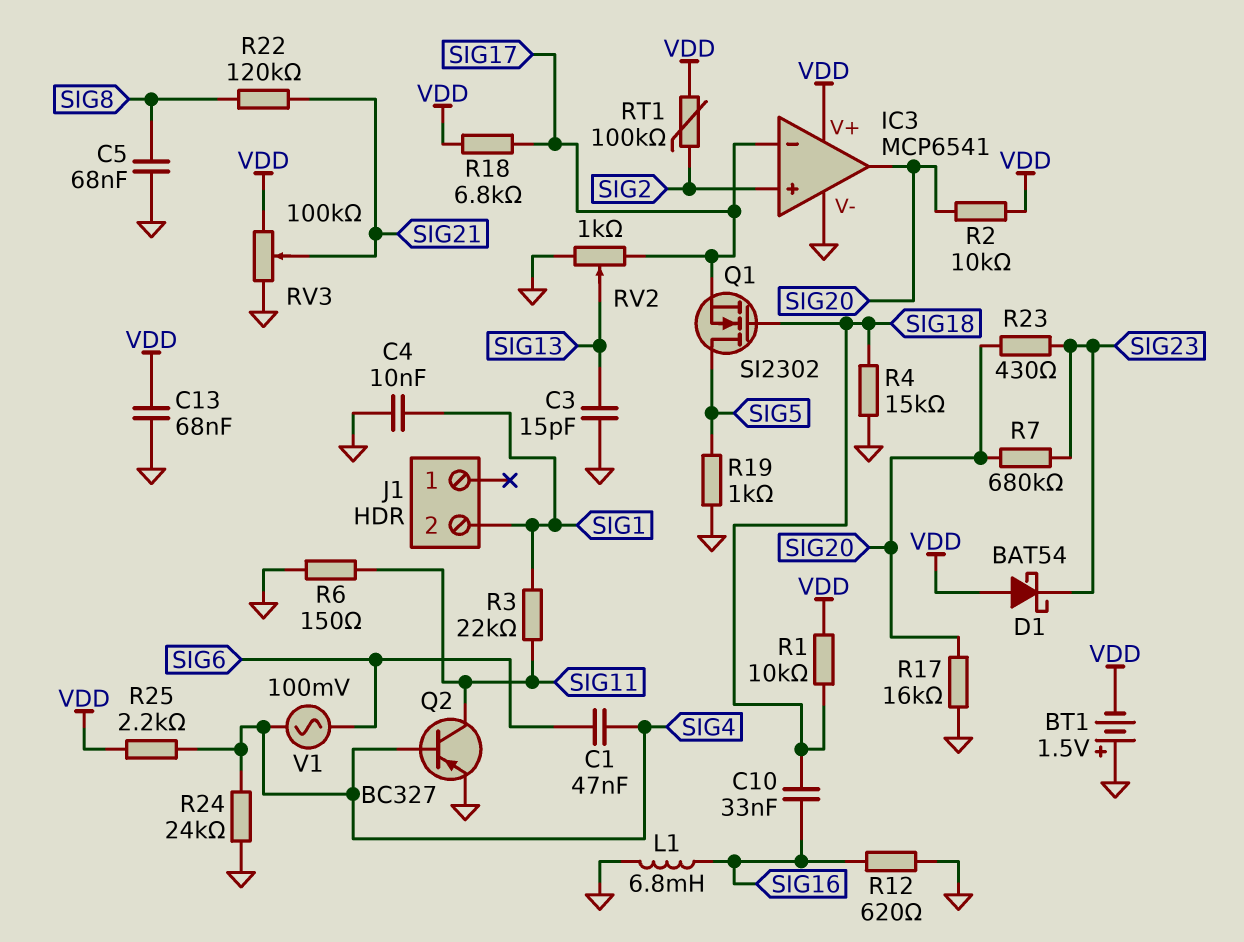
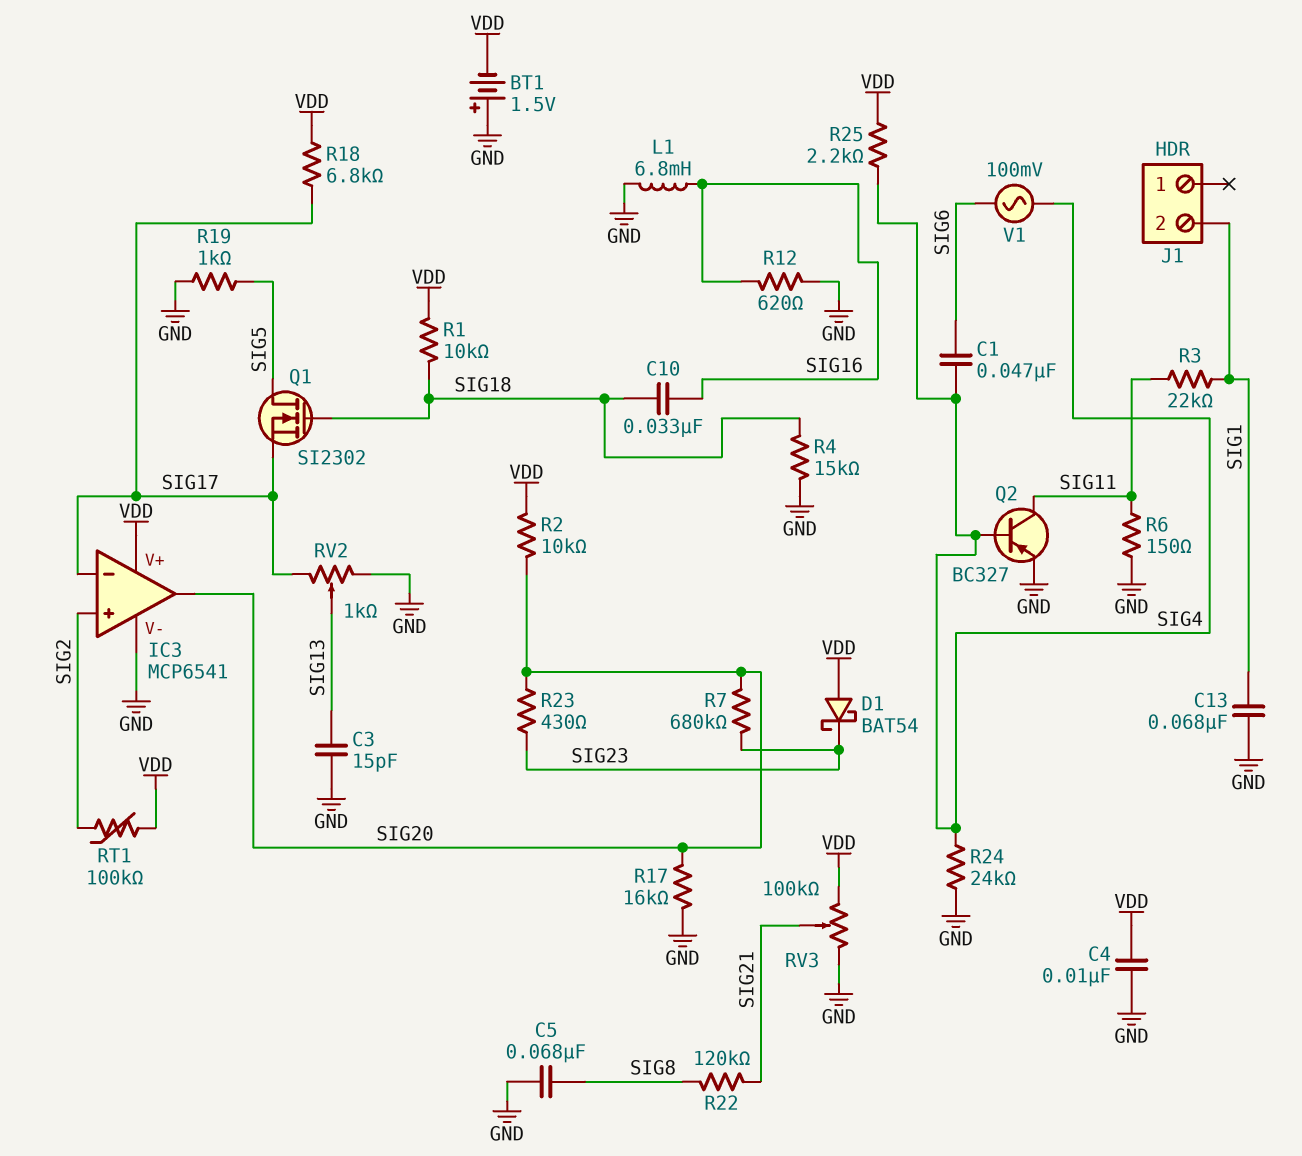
C4: 10nF (GND, SIG1) -> 10nF (GND, VDD)
C13: 68nF (GND, VDD) -> 68nF (GND, SIG1)

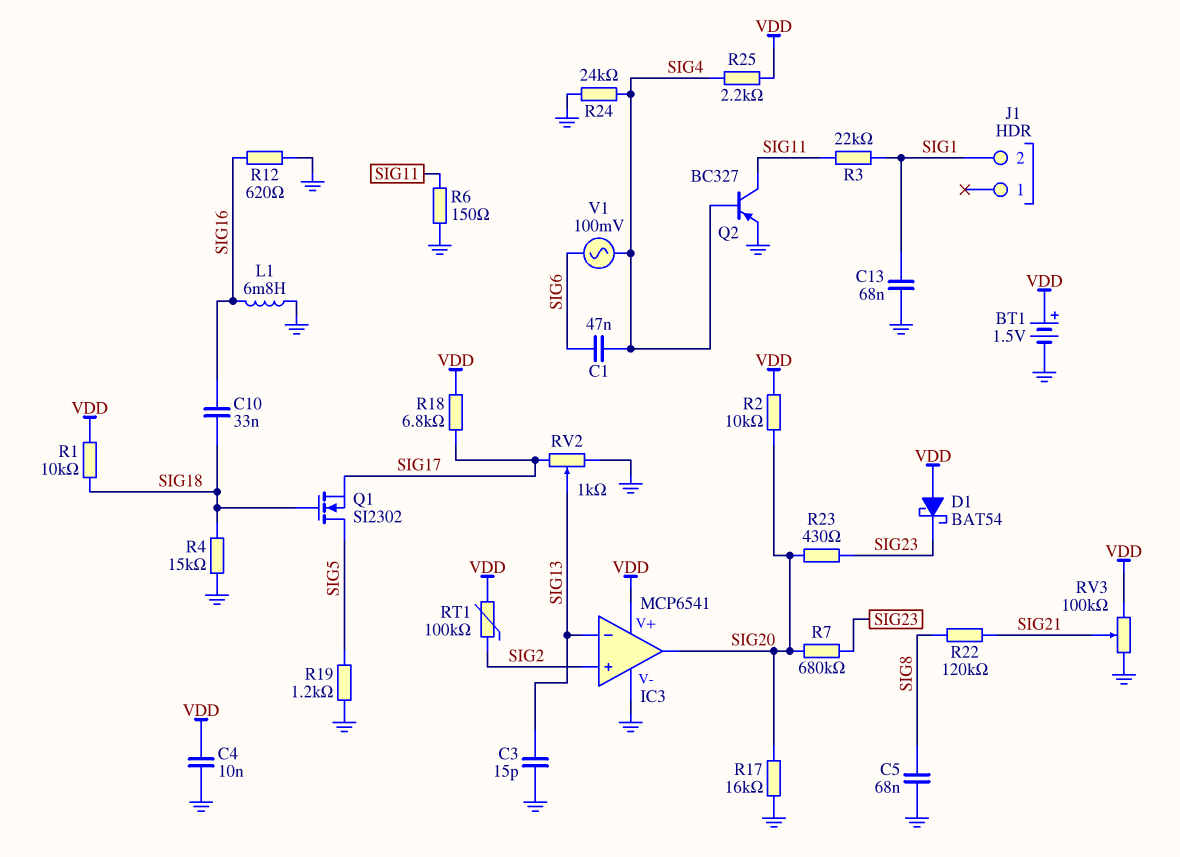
BT1: 1.5V (plus GND, minus VDD) -> 1.5V (plus VDD, minus GND)
IC3 pin in-: SIG17 -> SIG13
R19: 1k (GND, SIG5) -> 1.2k (GND, SIG5)

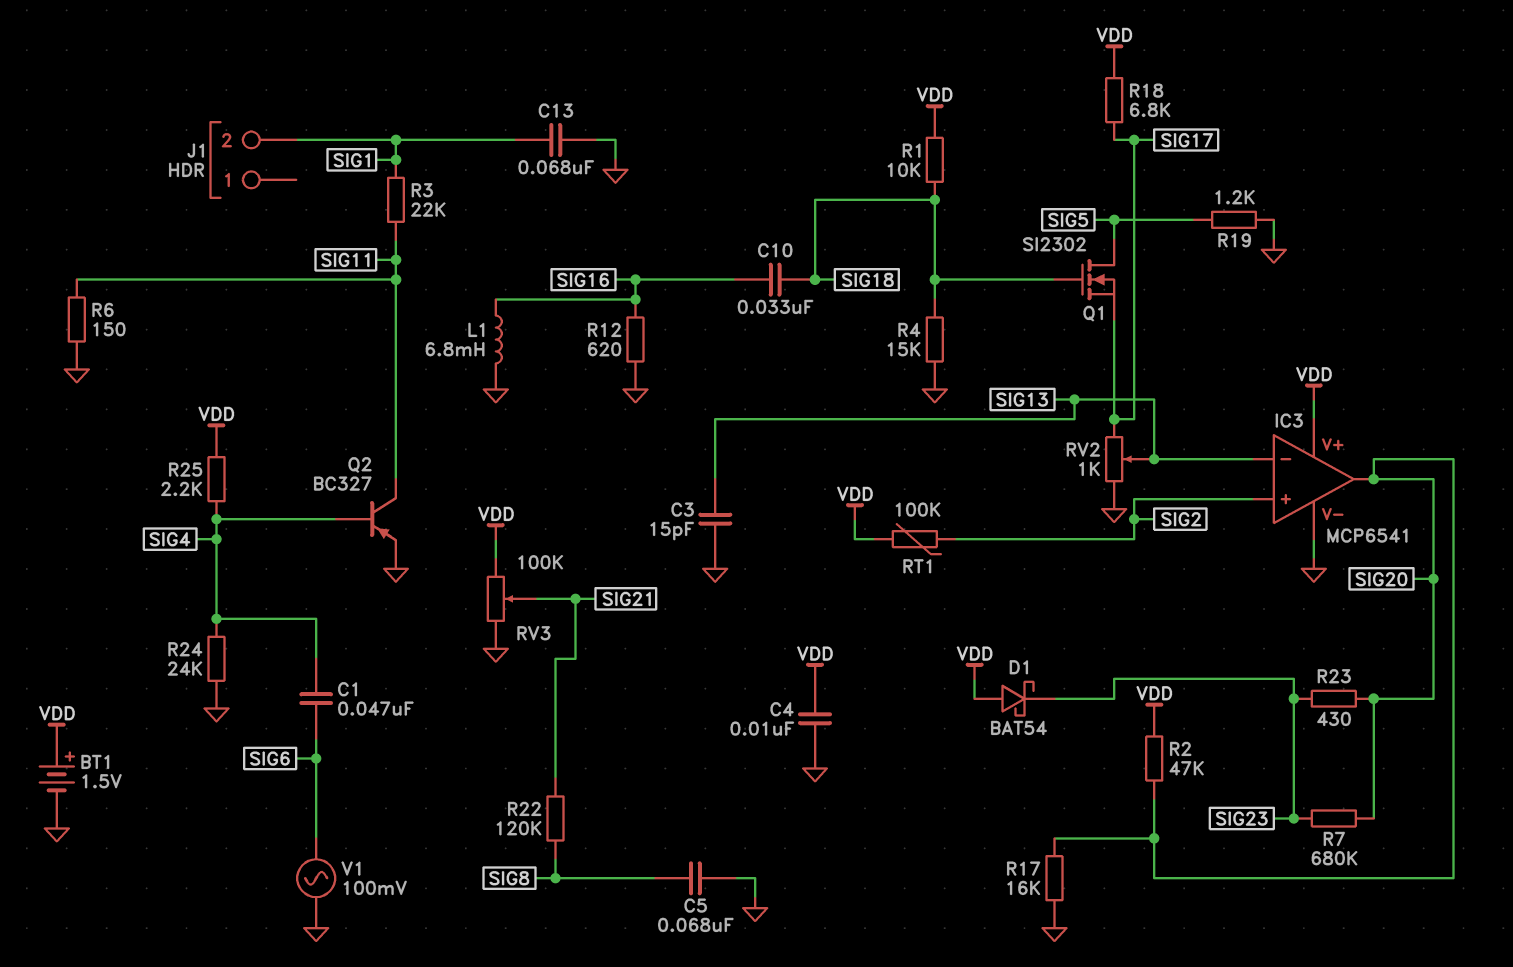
R2: 10k (SIG20, VDD) -> 47k (SIG20, VDD)
V1: AC 100mV (SIG4, SIG6) -> AC 100mV (GND, SIG6)

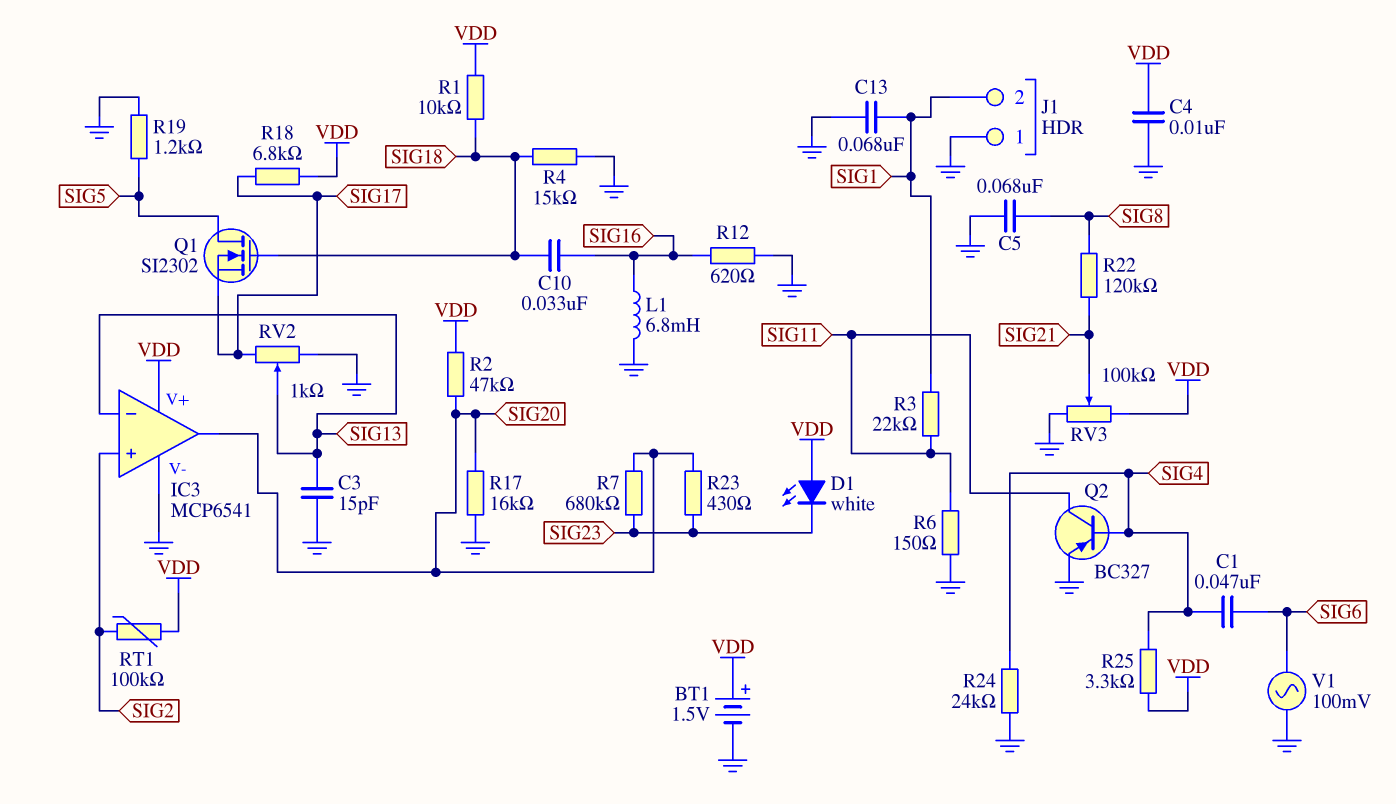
D1: schottky BAT54 (A VDD, K SIG23) -> LED white (A VDD, K SIG23)
J1 pin 1: none -> GND
R25: 2.2k (SIG4, VDD) -> 3.3k (SIG4, VDD)

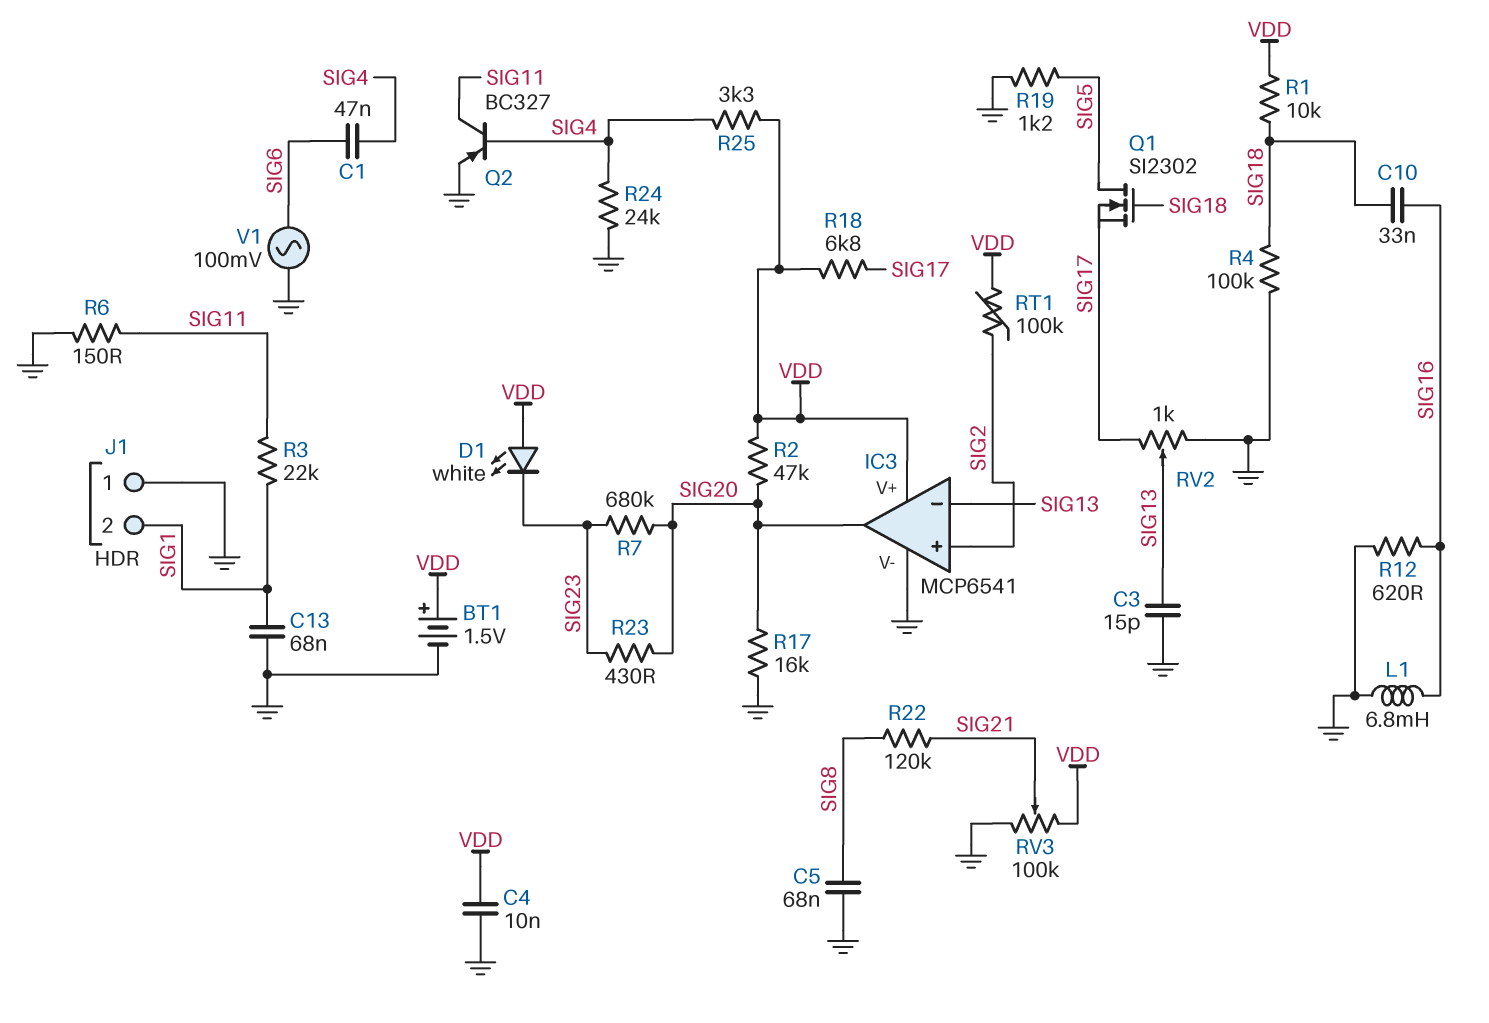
R4: 15k (GND, SIG18) -> 100k (GND, SIG18)

